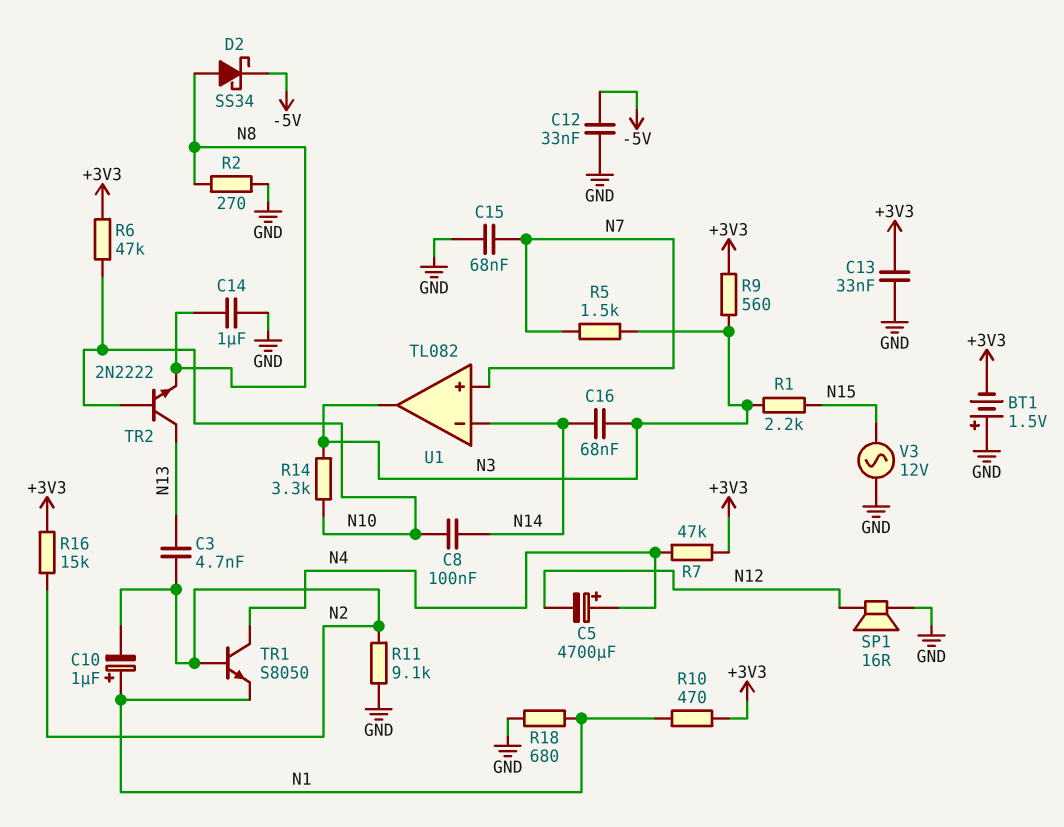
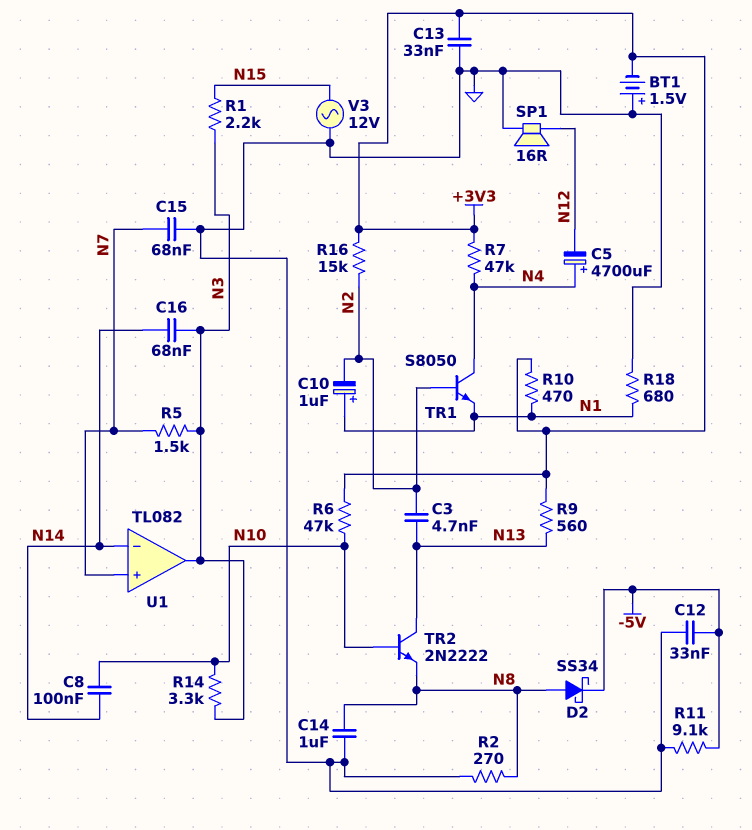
R9: 560 (+3V3, N3) -> 560 (+3V3, N13)
R11: 9.1k (GND, N2) -> 9.1k (-5V, GND)

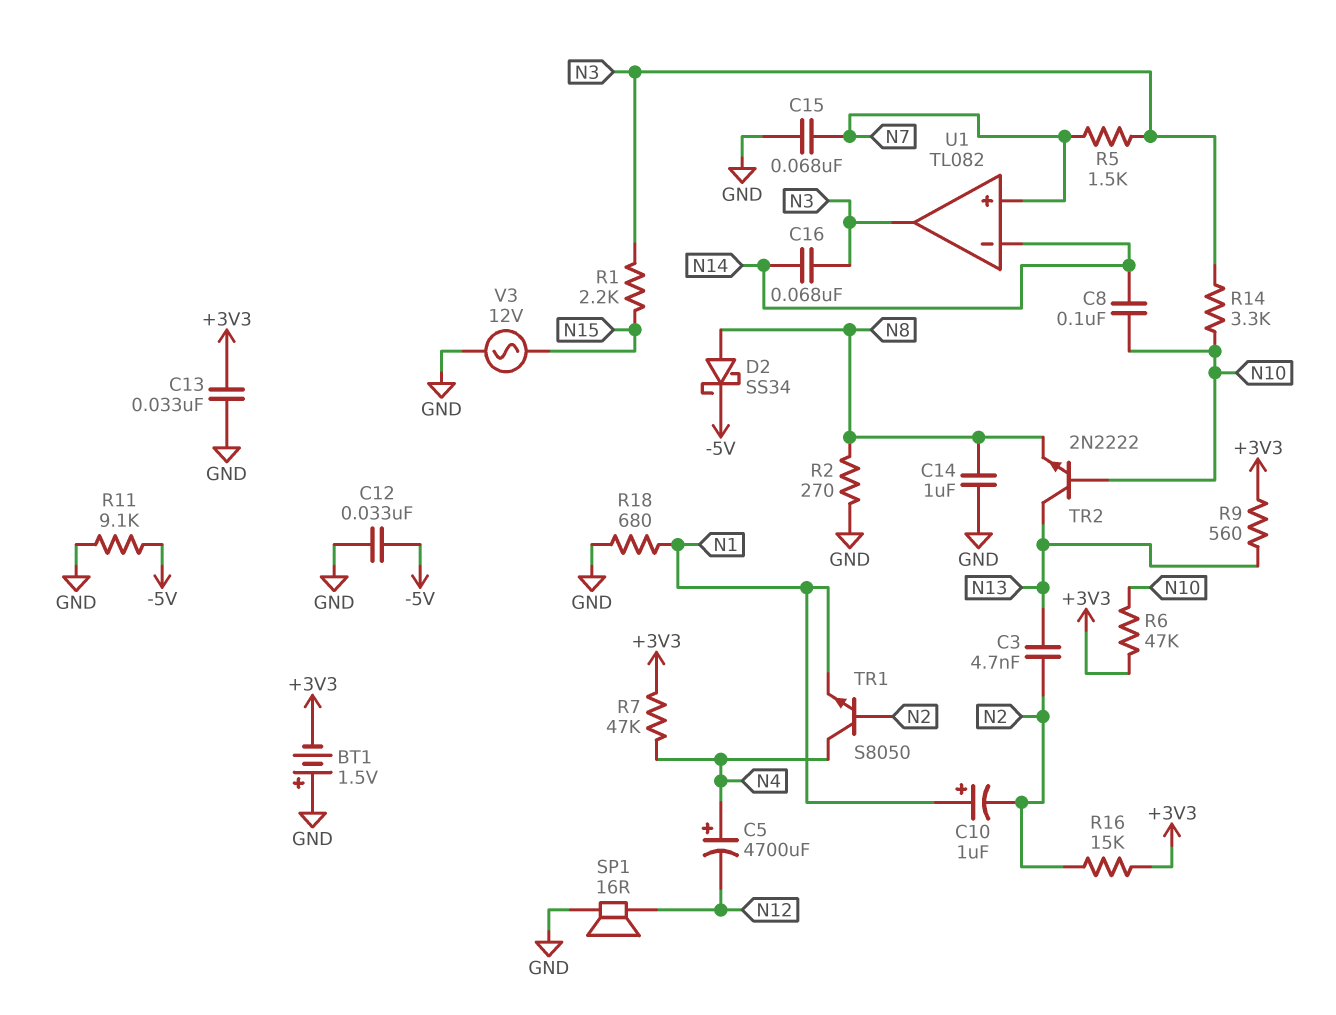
R10: 470 (+3V3, N1) -> none

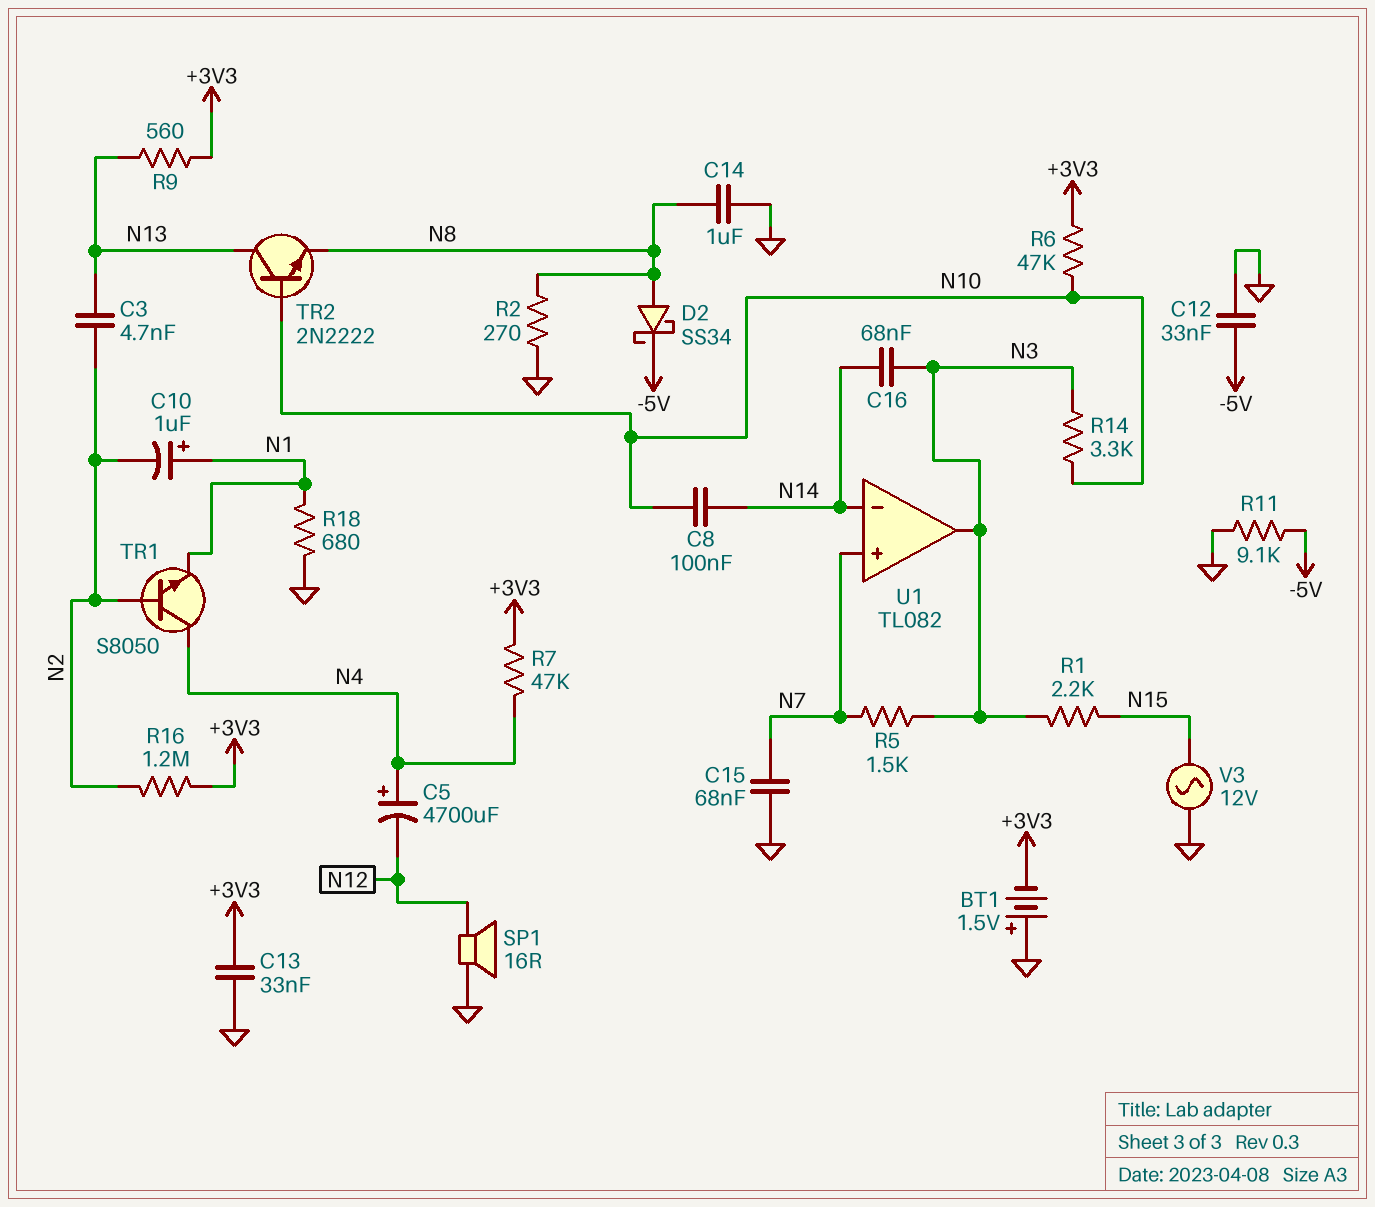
R16: 15k (+3V3, N2) -> 1.2M (+3V3, N2)

